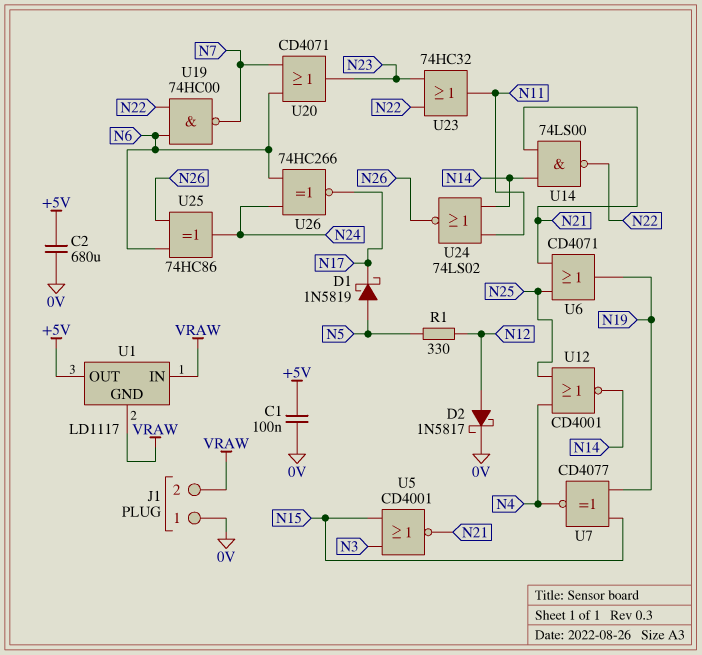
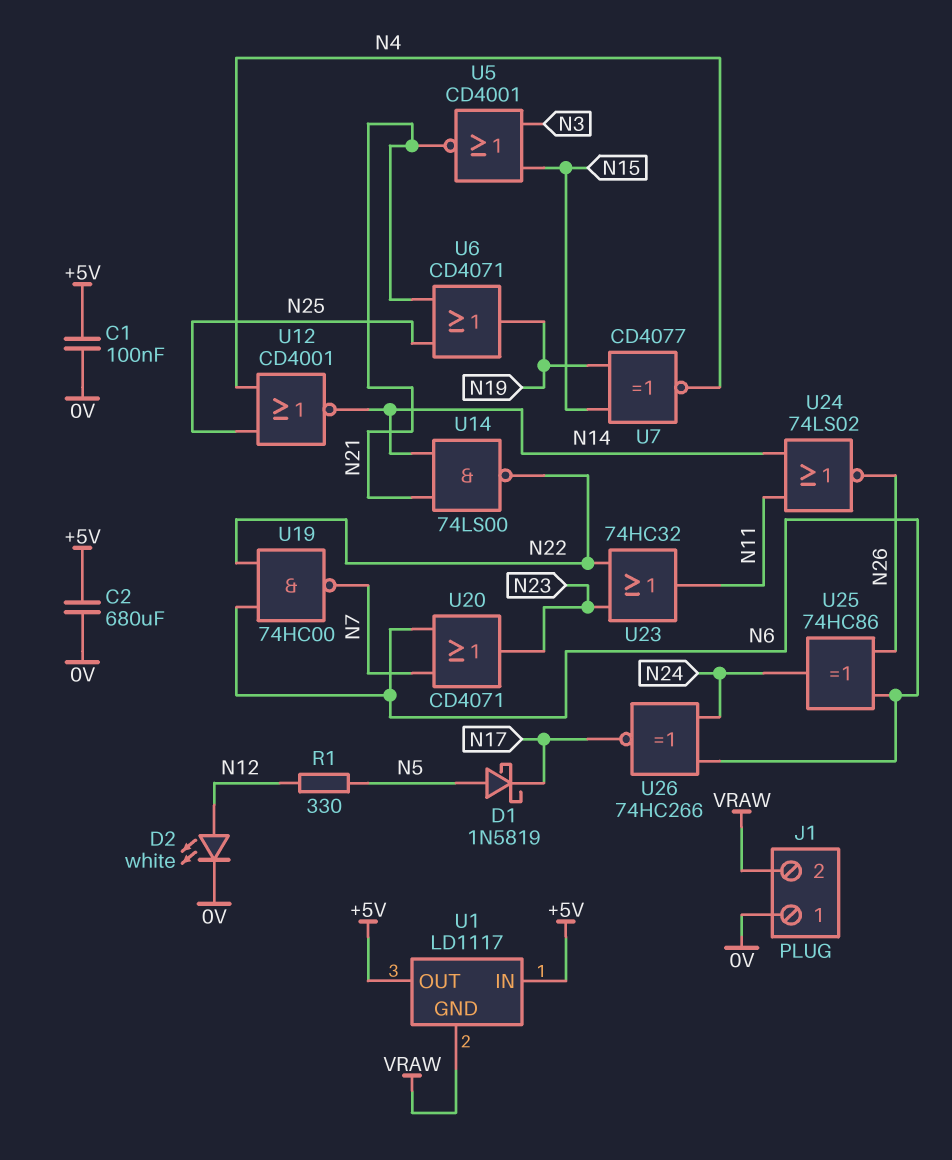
D2: schottky 1N5817 (A N12, K 0V) -> LED white (A N12, K 0V)
U1 pin IN: VRAW -> +5V

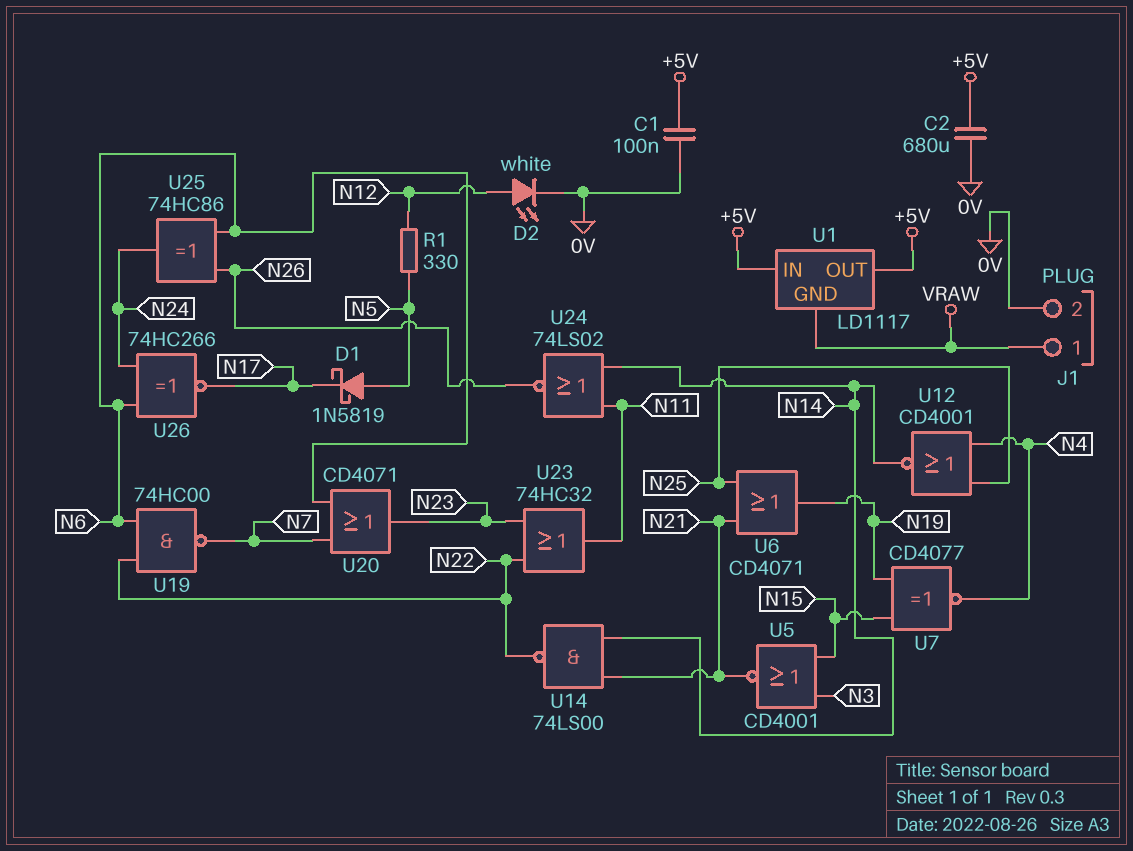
J1 pin 1: 0V -> VRAW
J1 pin 2: VRAW -> 0V

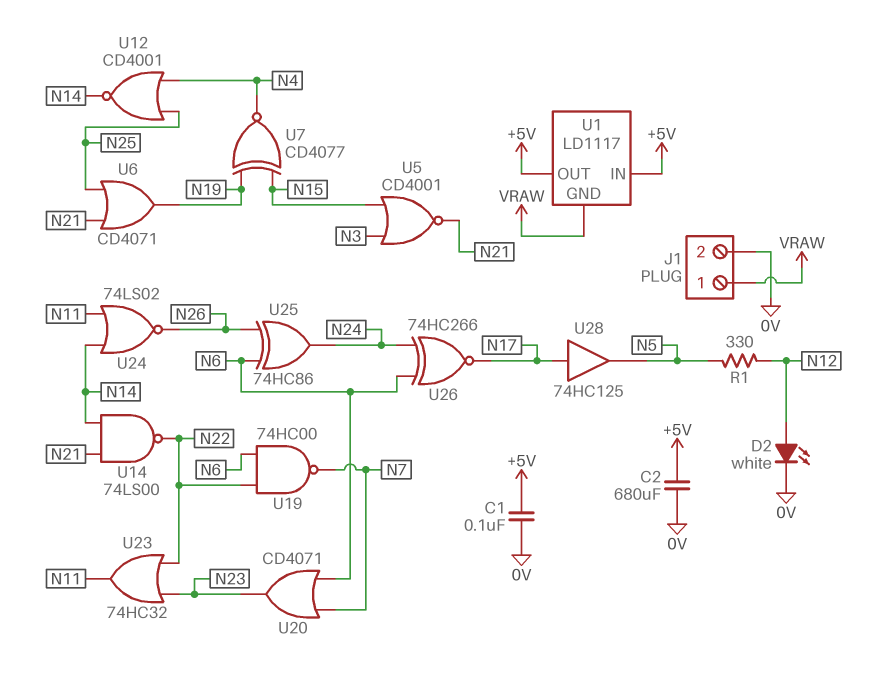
D1: schottky 1N5819 (A N5, K N17) -> none
U28: none -> buffer 74HC125 (in N17, out N5)

